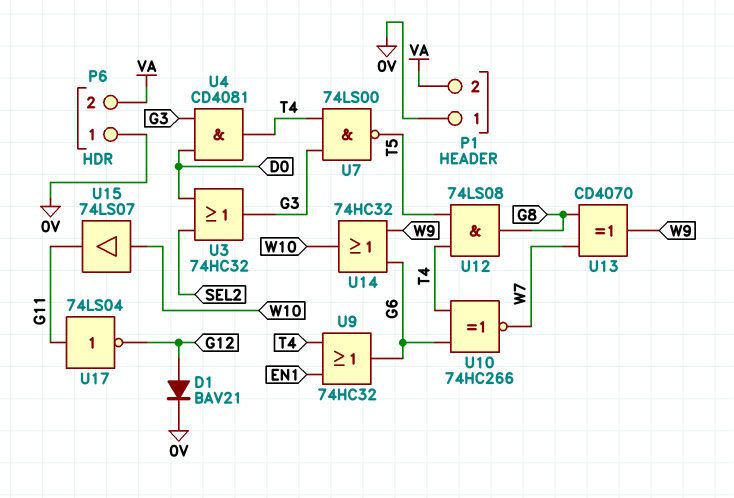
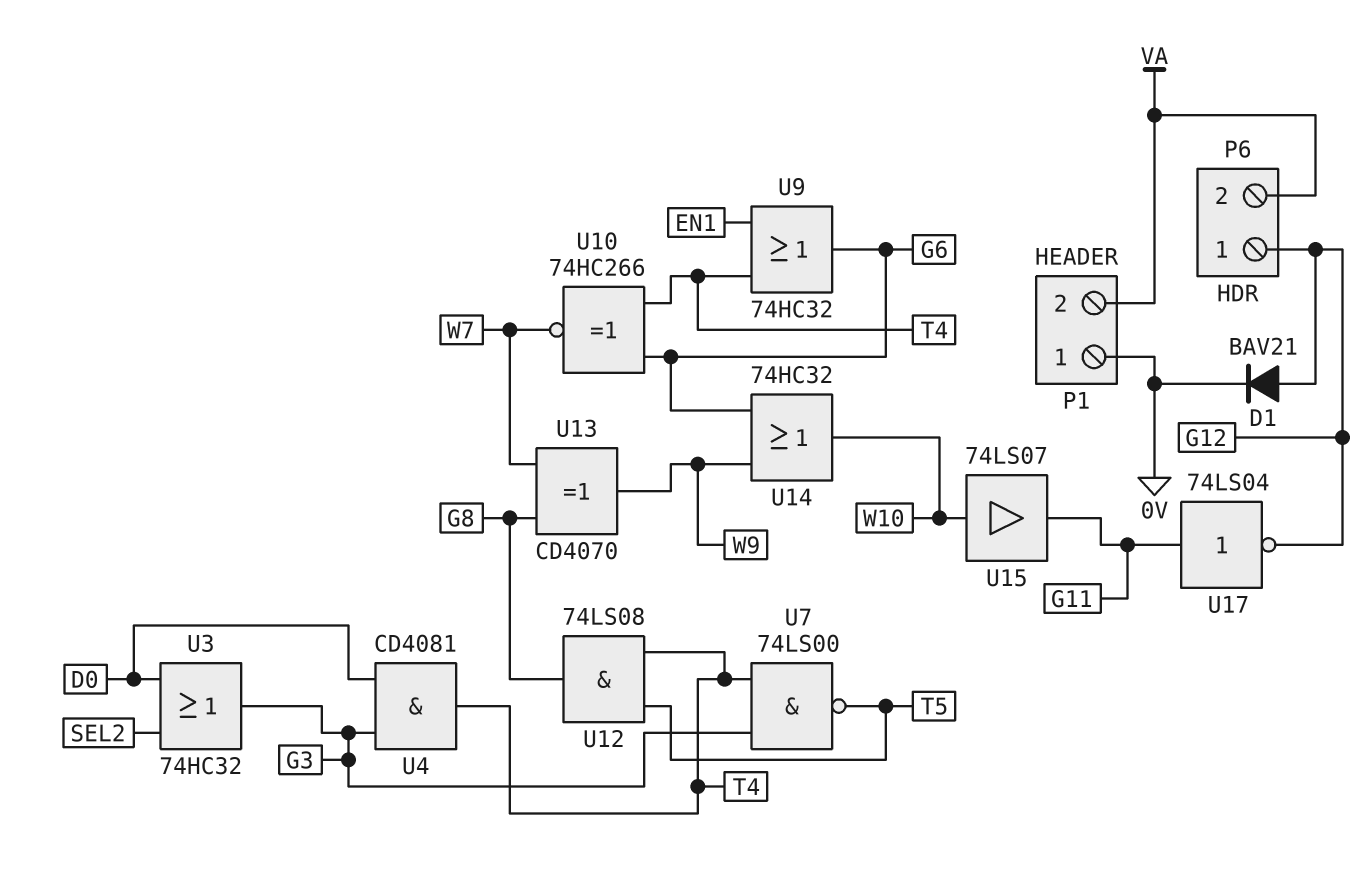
P6 pin 1: 0V -> G12

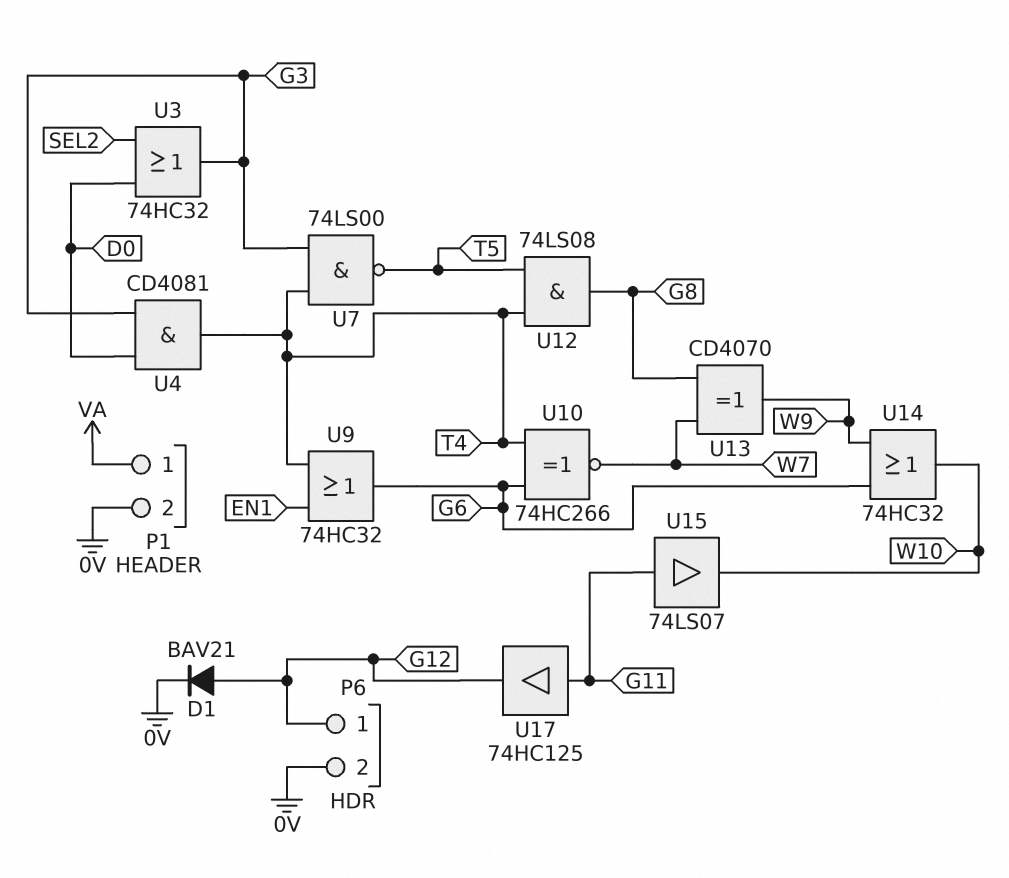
P1 pin 1: 0V -> VA
P1 pin 2: VA -> 0V
P6 pin 2: VA -> 0V
U15: buffer 74LS07 (in W10, out G11) -> buffer 74LS07 (in G11, out W10)
U17: NOT 74LS04 (in G11, out G12) -> buffer 74HC125 (in G11, out G12)

